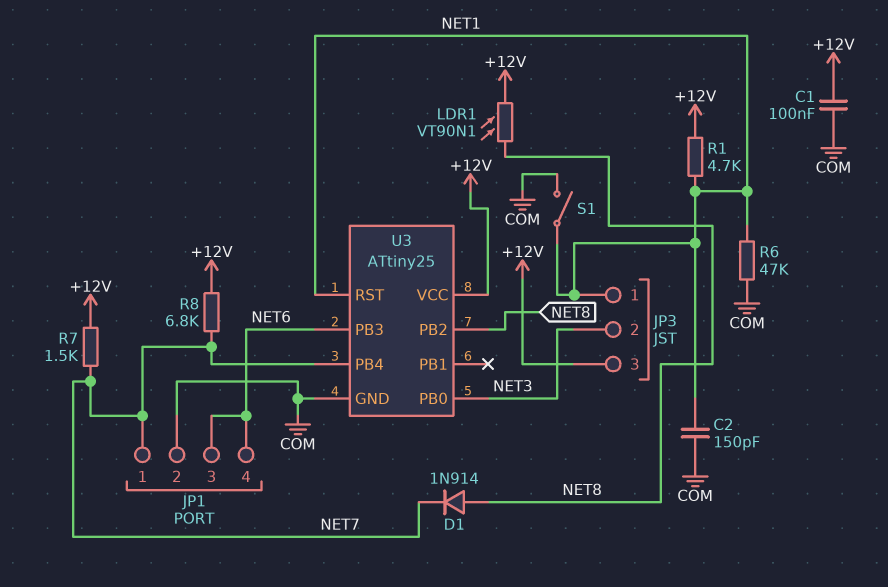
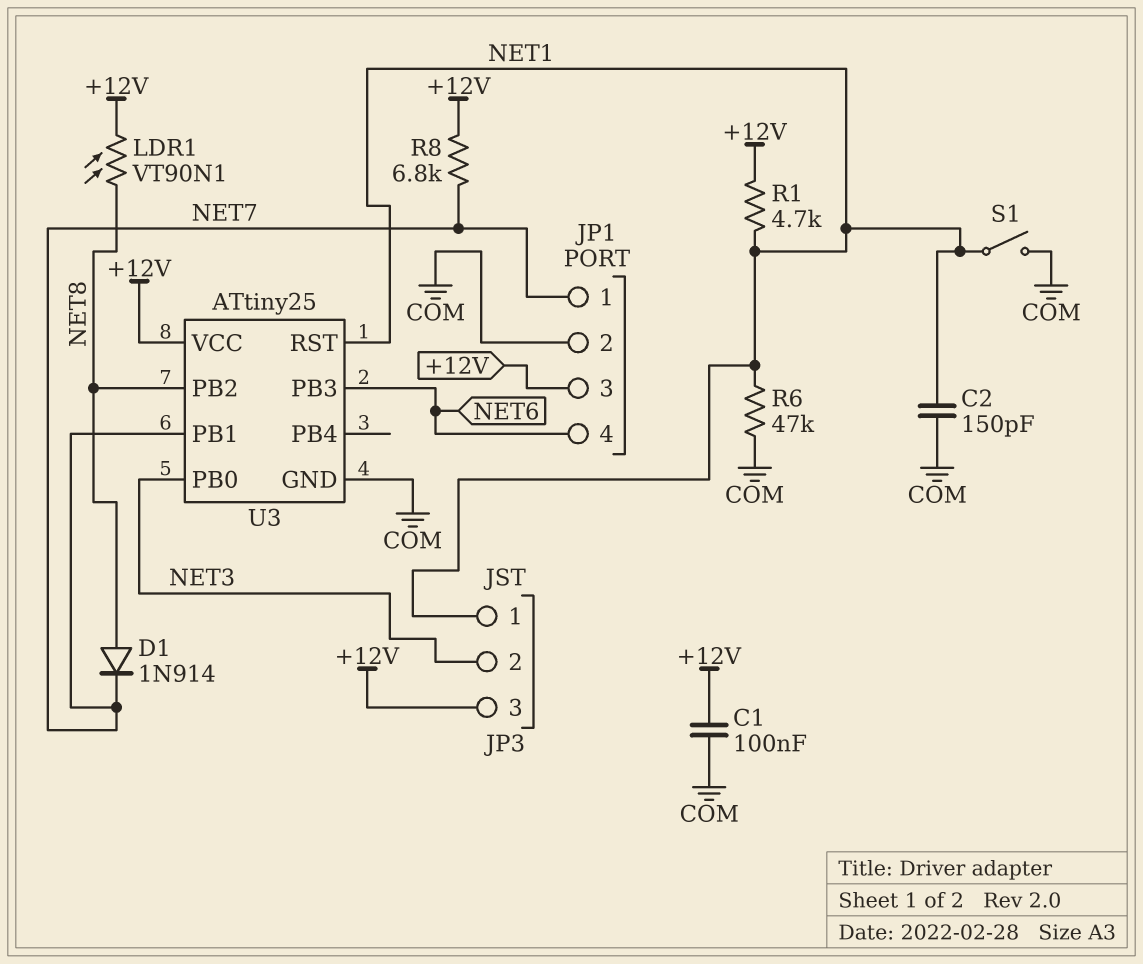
JP1 pin 3: NET6 -> +12V
R7: 1.5k (+12V, NET7) -> none
U3 pin PB1: none -> NET7
U3 pin PB4: NET7 -> none

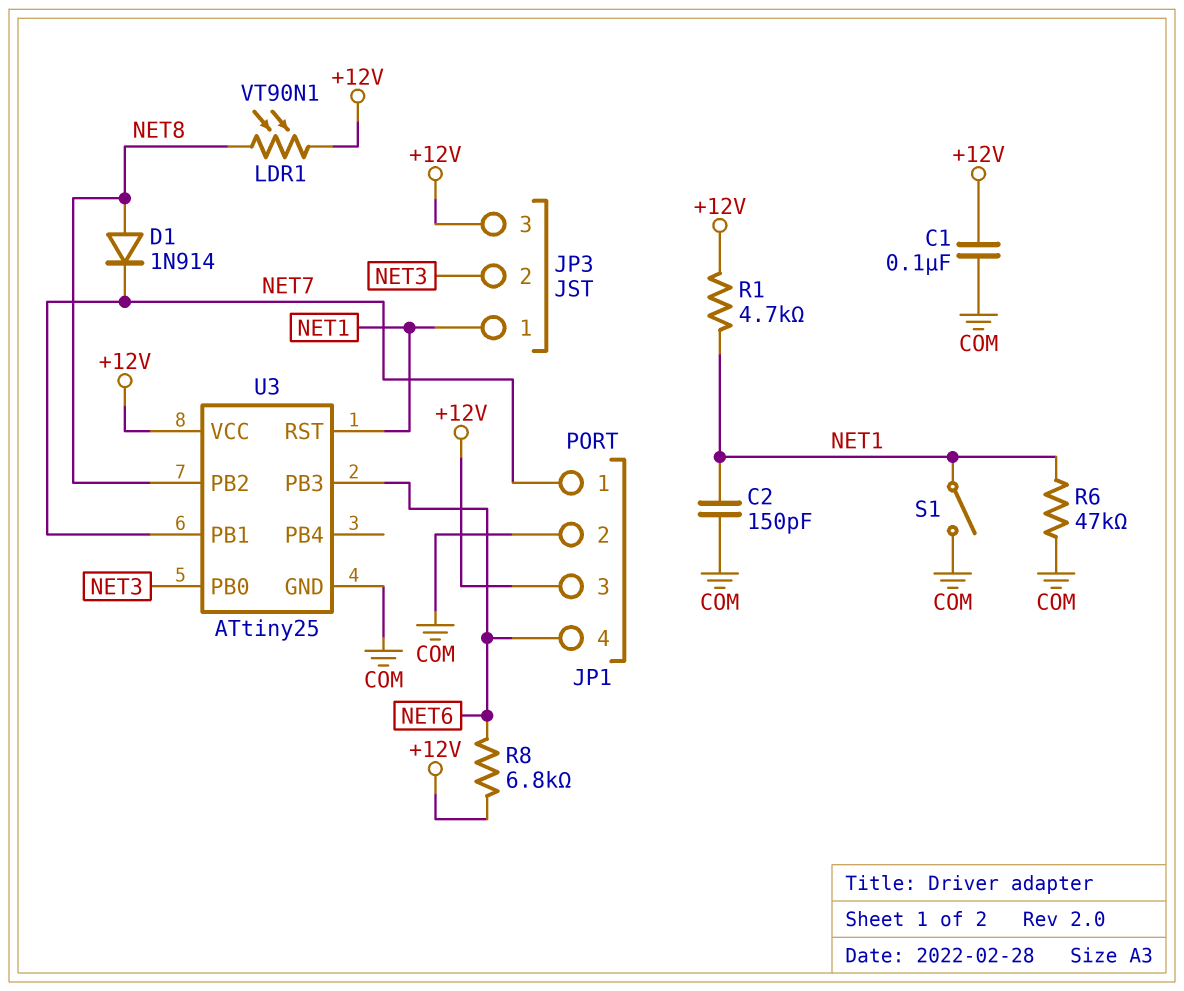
R8: 6.8k (+12V, NET7) -> 6.8k (+12V, NET6)

